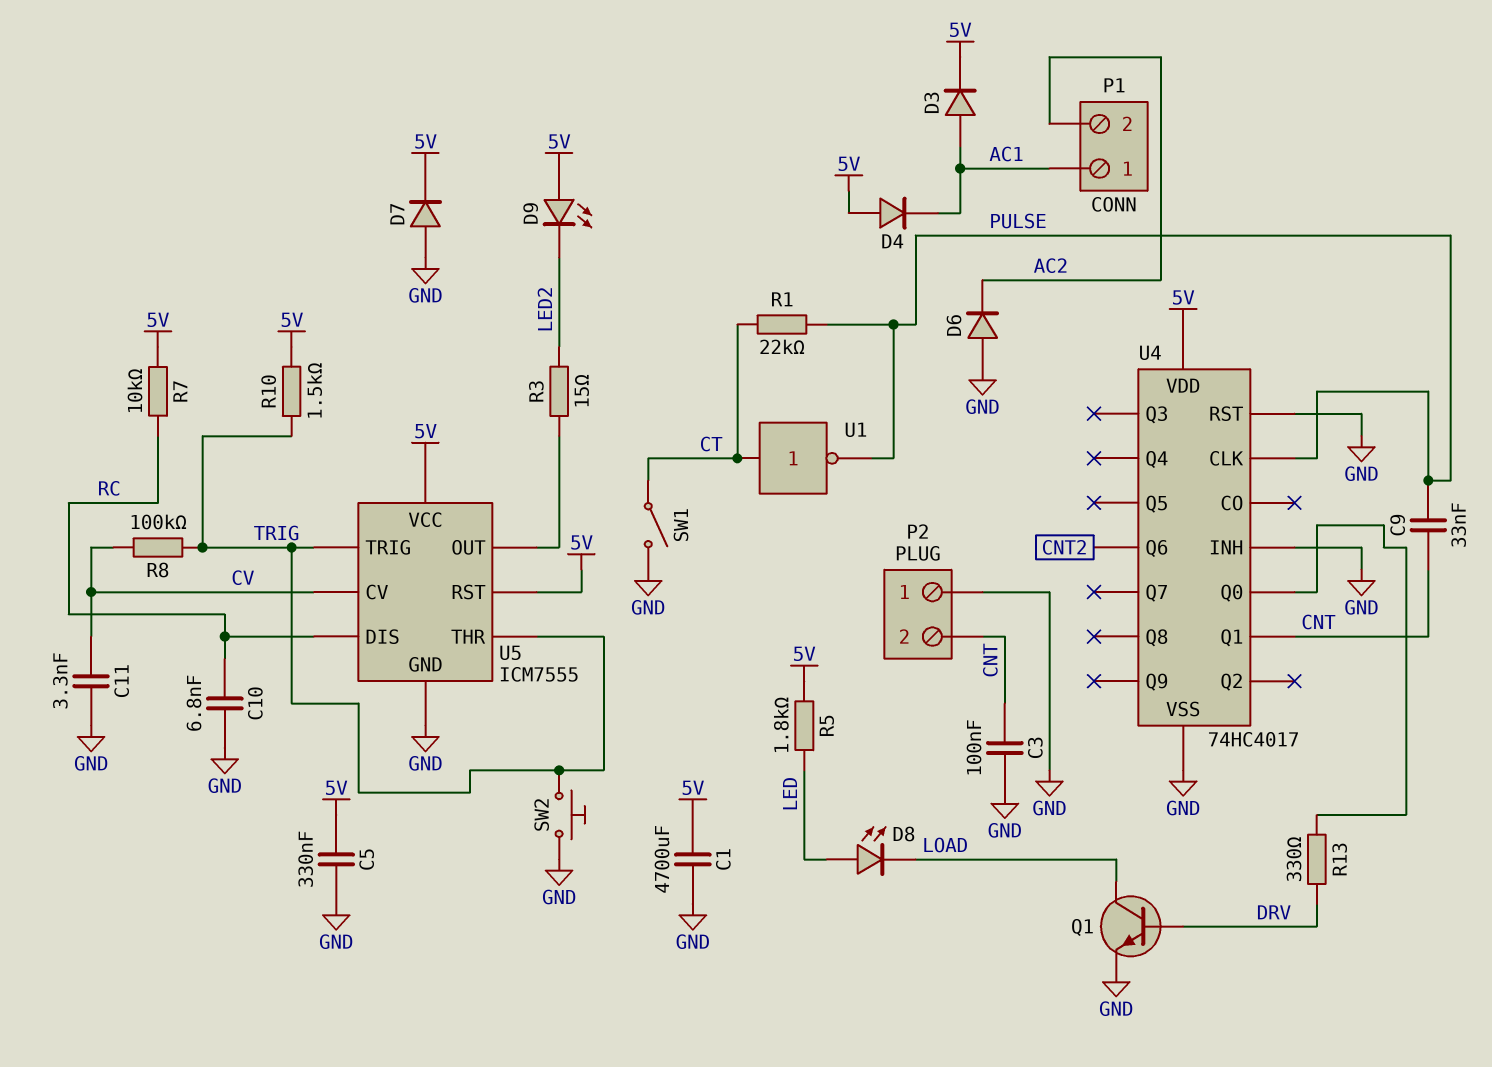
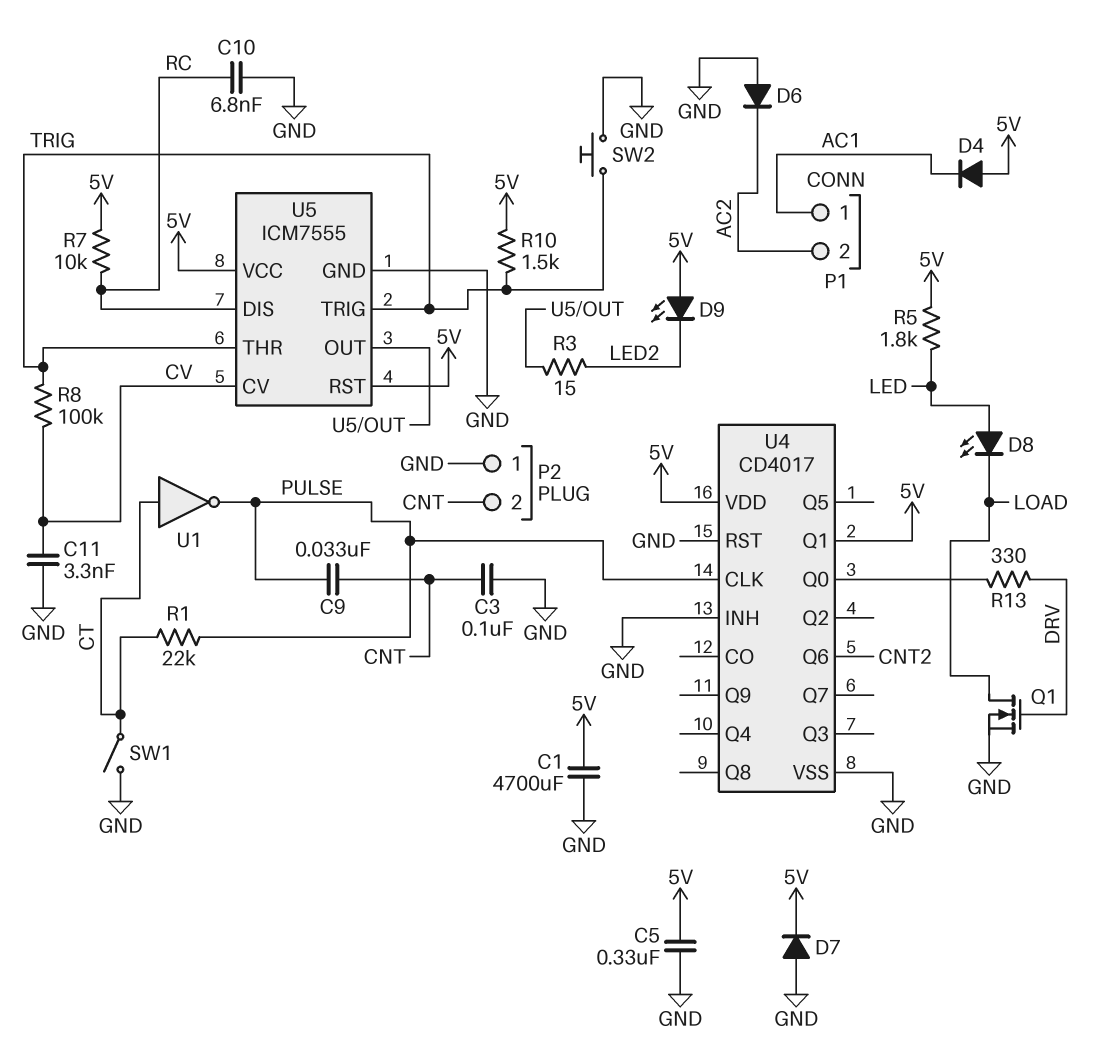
D3: diode (A AC1, K 5V) -> none
Q1: NPN (B DRV, C LOAD, E GND) -> NMOS (G DRV, D LOAD, S GND)
U4: 74HC4017 -> CD4017
U4 pin Q1: CNT -> 5V

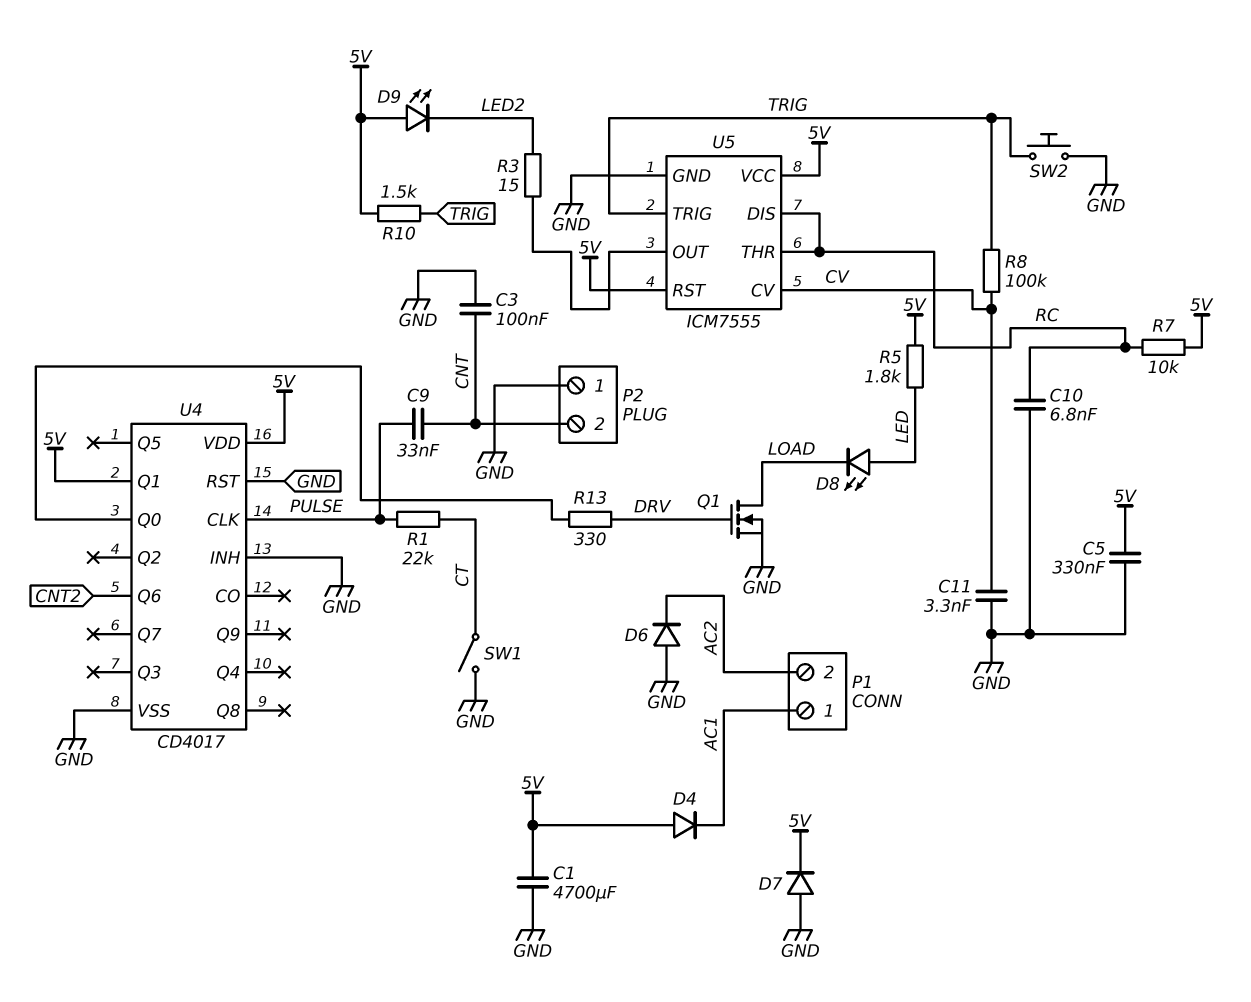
U1: NOT (in CT, out PULSE) -> none
U5 pin THR: TRIG -> RC

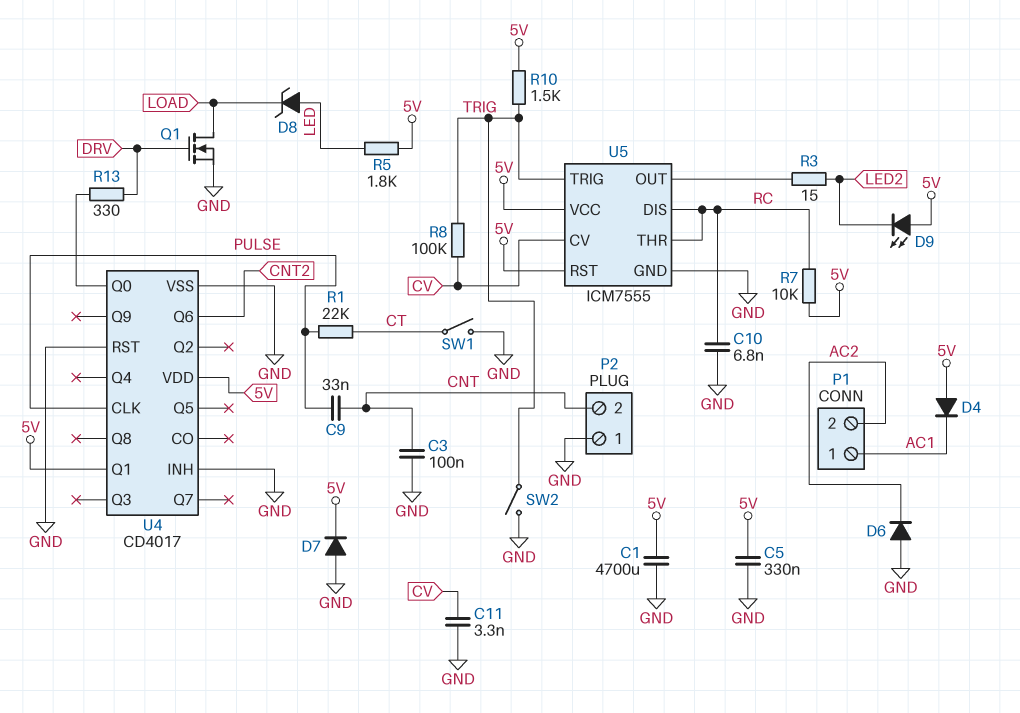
D8: LED (A LED, K LOAD) -> zener (A LED, K LOAD)
SW2: button (GND, TRIG) -> switch (GND, TRIG)

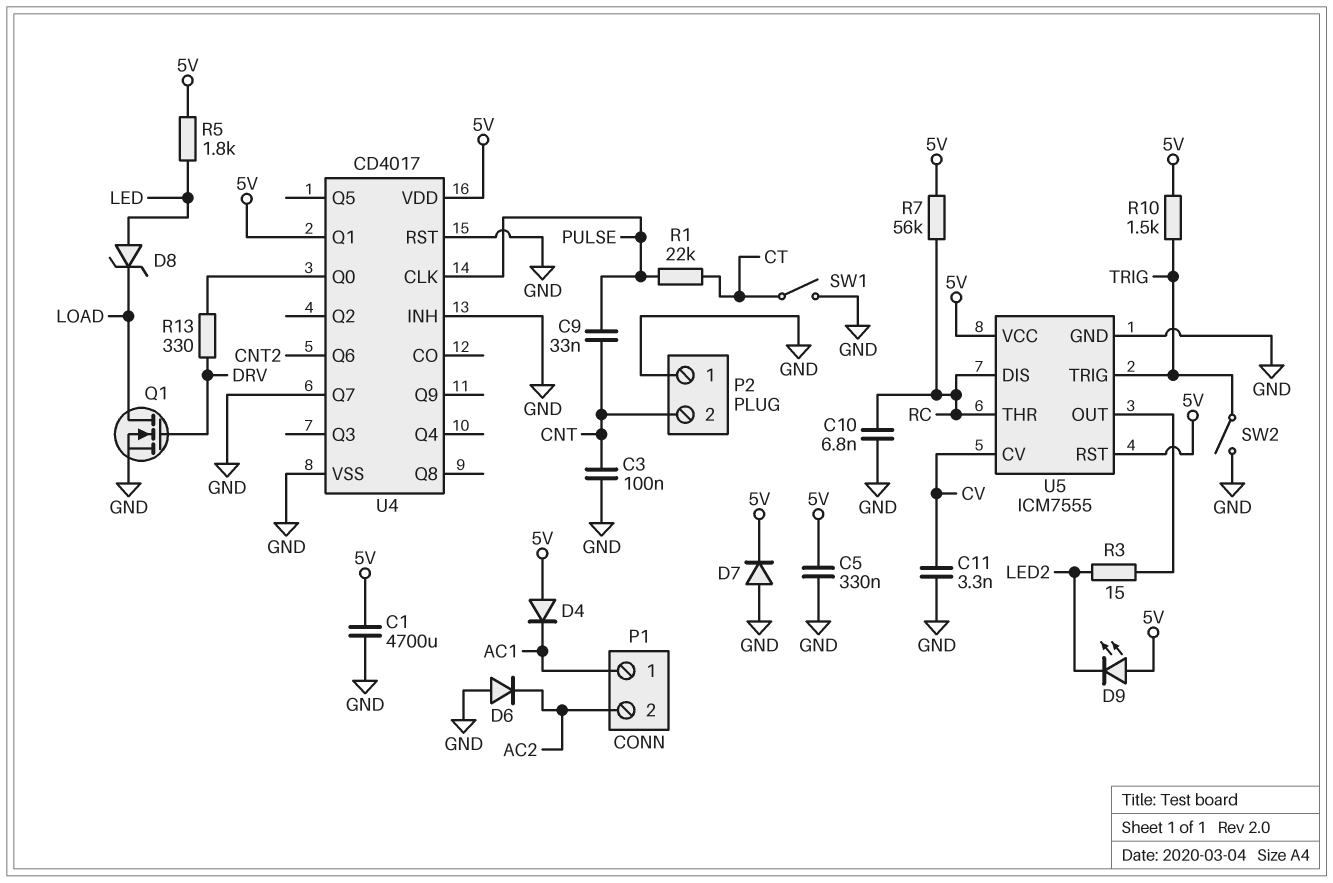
R7: 10k (5V, RC) -> 56k (5V, RC)
R8: 100k (CV, TRIG) -> none
U4 pin Q7: none -> GND

